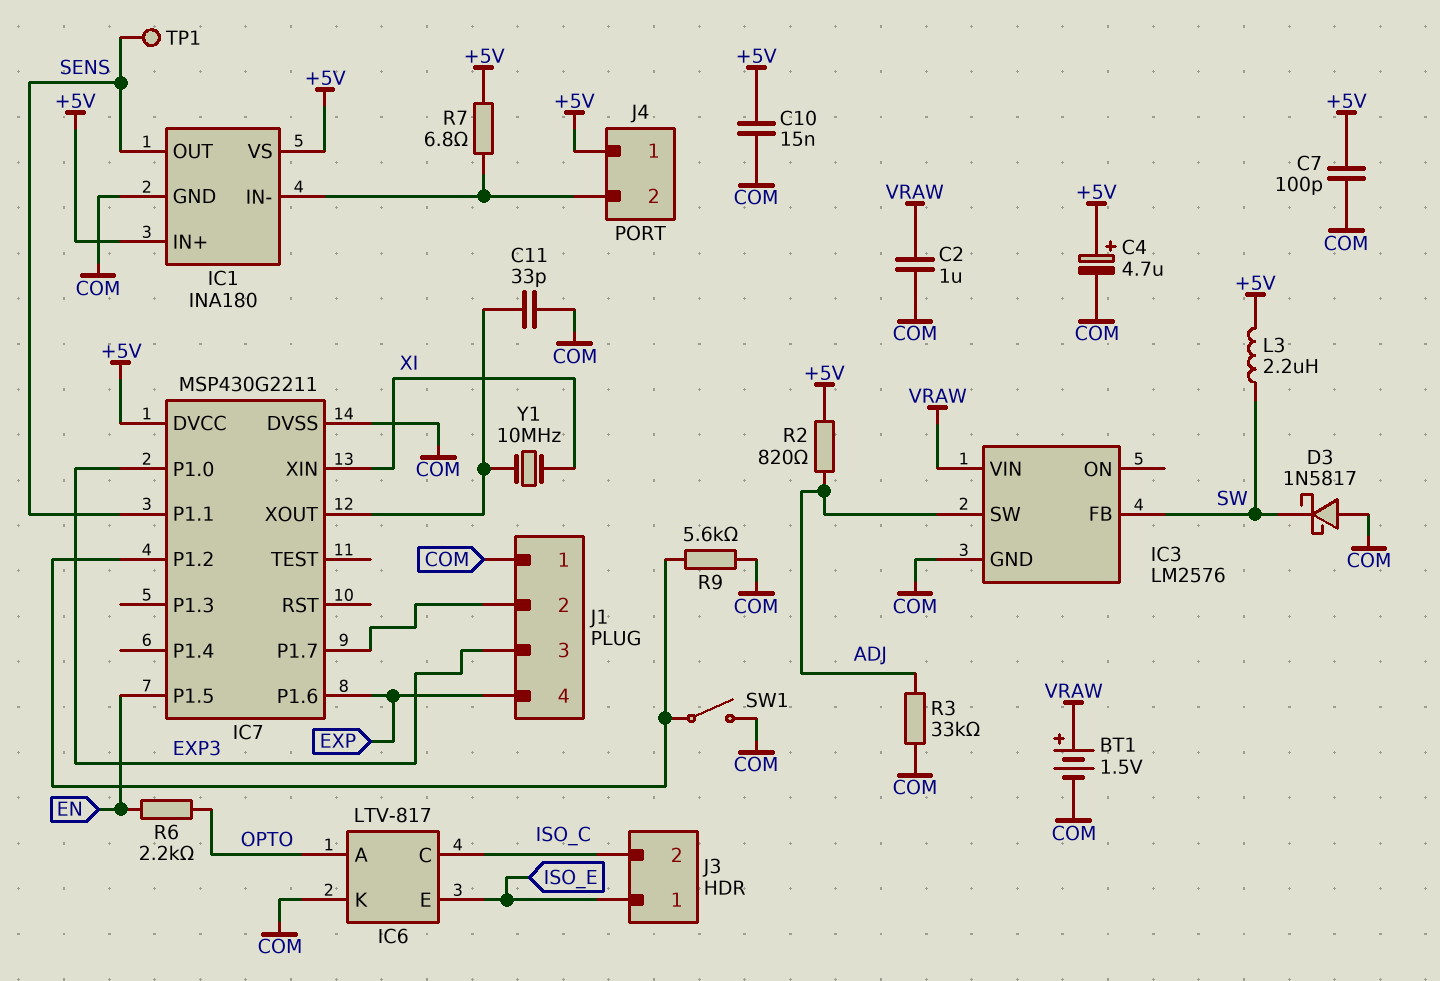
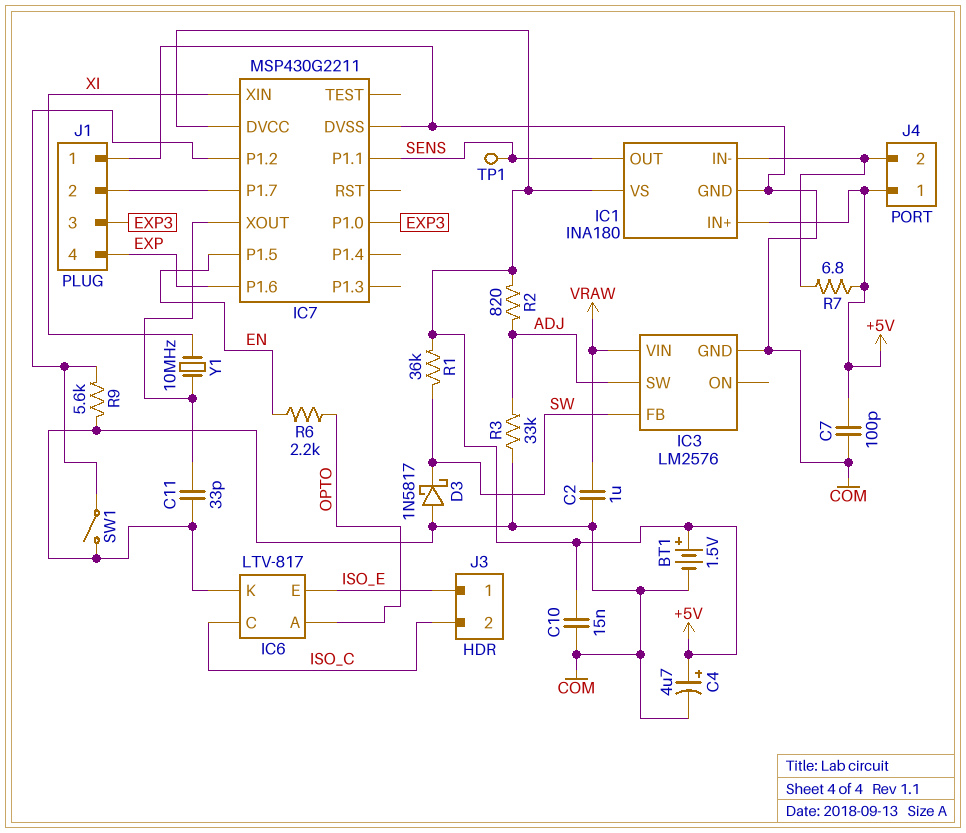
BT1: 1.5V (plus VRAW, minus COM) -> 1.5V (plus +5V, minus COM)
L3: 2.2uH (+5V, SW) -> none
R1: none -> 36k (+5V, SW)

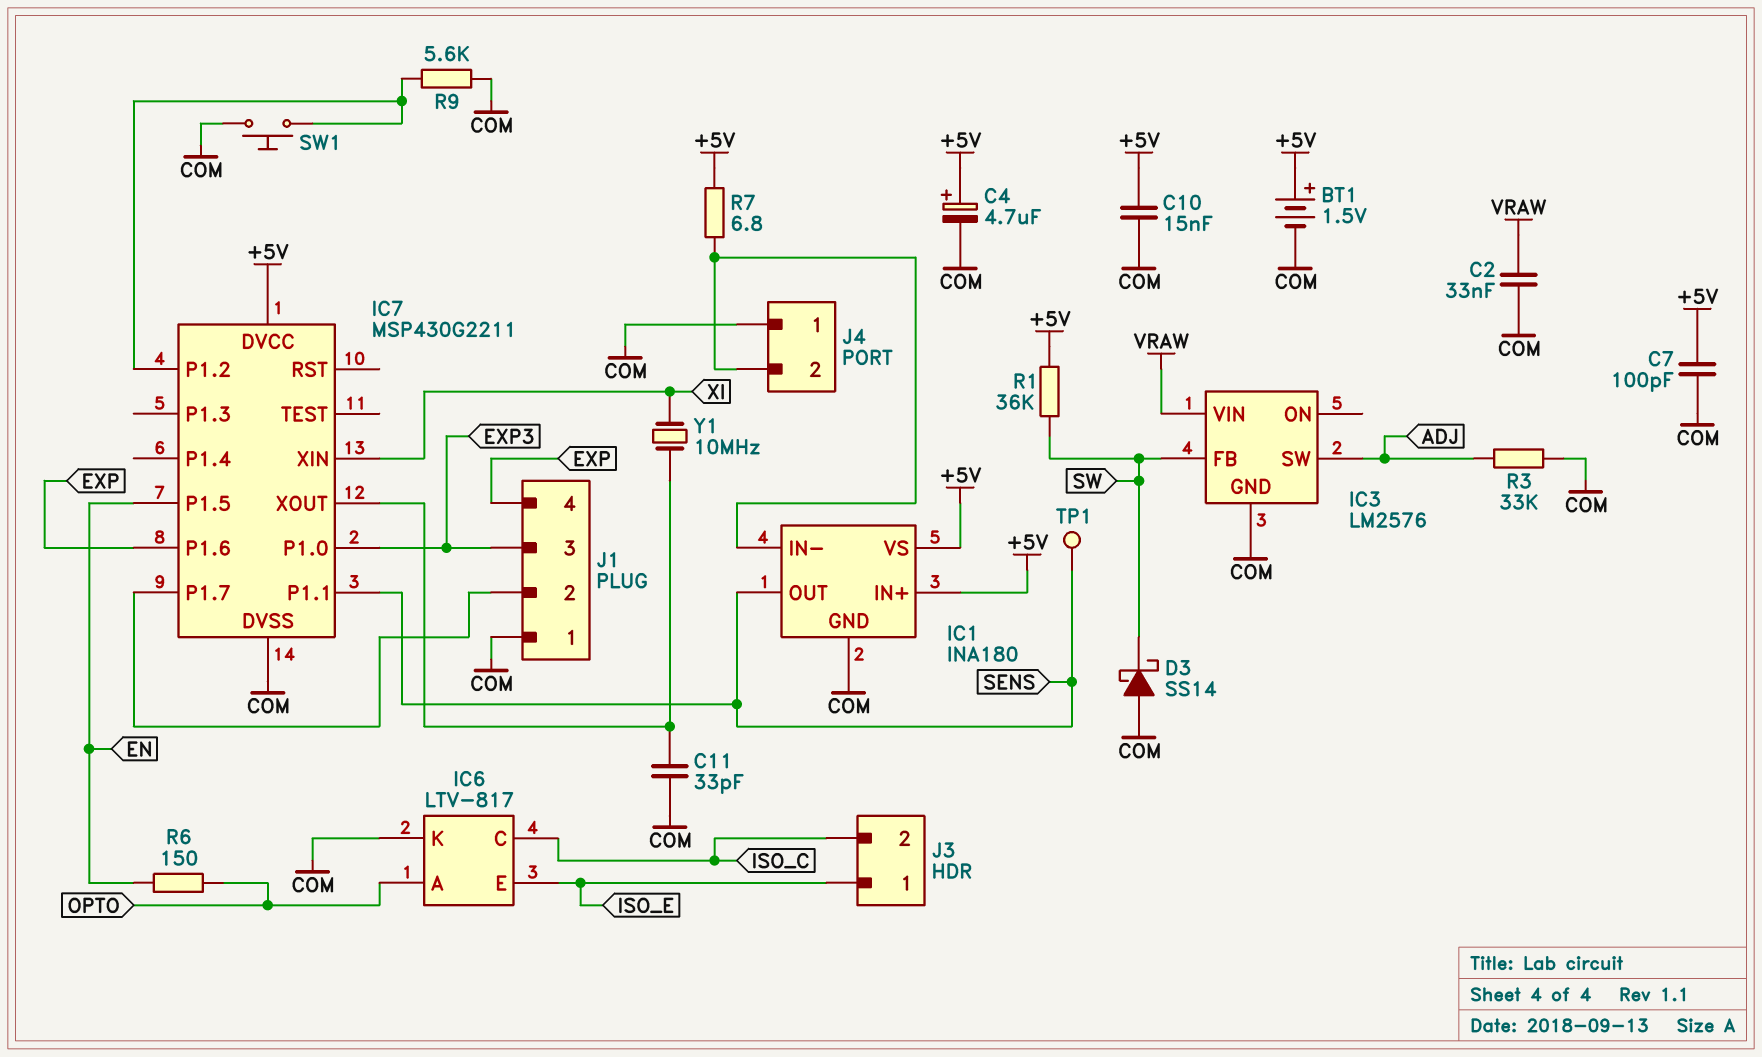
C2: 1uF (COM, VRAW) -> 33nF (COM, VRAW)
D3: schottky 1N5817 (A COM, K SW) -> schottky SS14 (A COM, K SW)
J4 pin 1: +5V -> COM
R2: 820 (+5V, ADJ) -> none
R6: 2.2k (EN, OPTO) -> 150 (EN, OPTO)
SW1: switch (COM, IC7/P1.2) -> button (COM, IC7/P1.2)

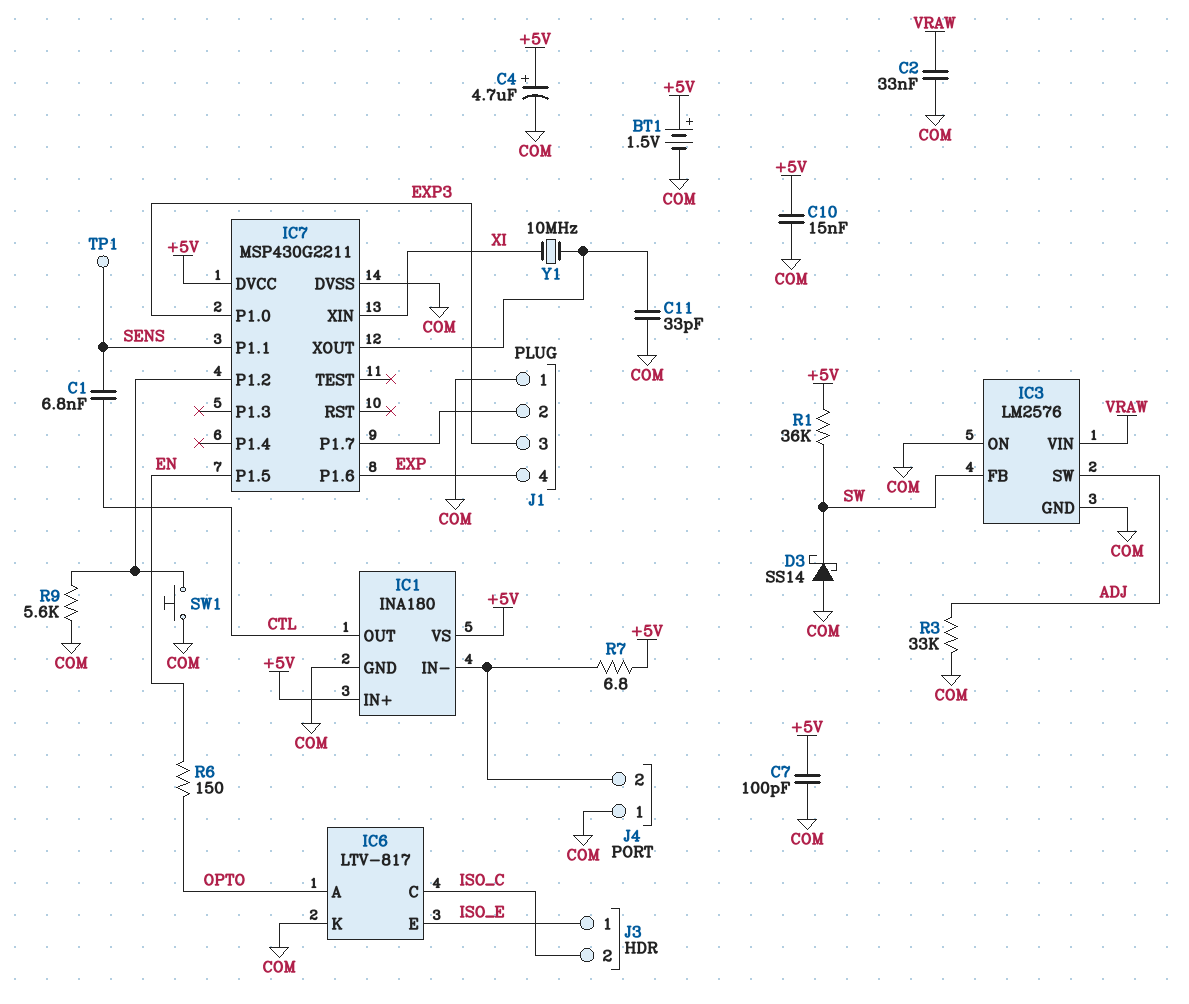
C1: none -> 6.8nF (CTL, SENS)
IC1 pin OUT: SENS -> CTL
IC3 pin ON: none -> COM

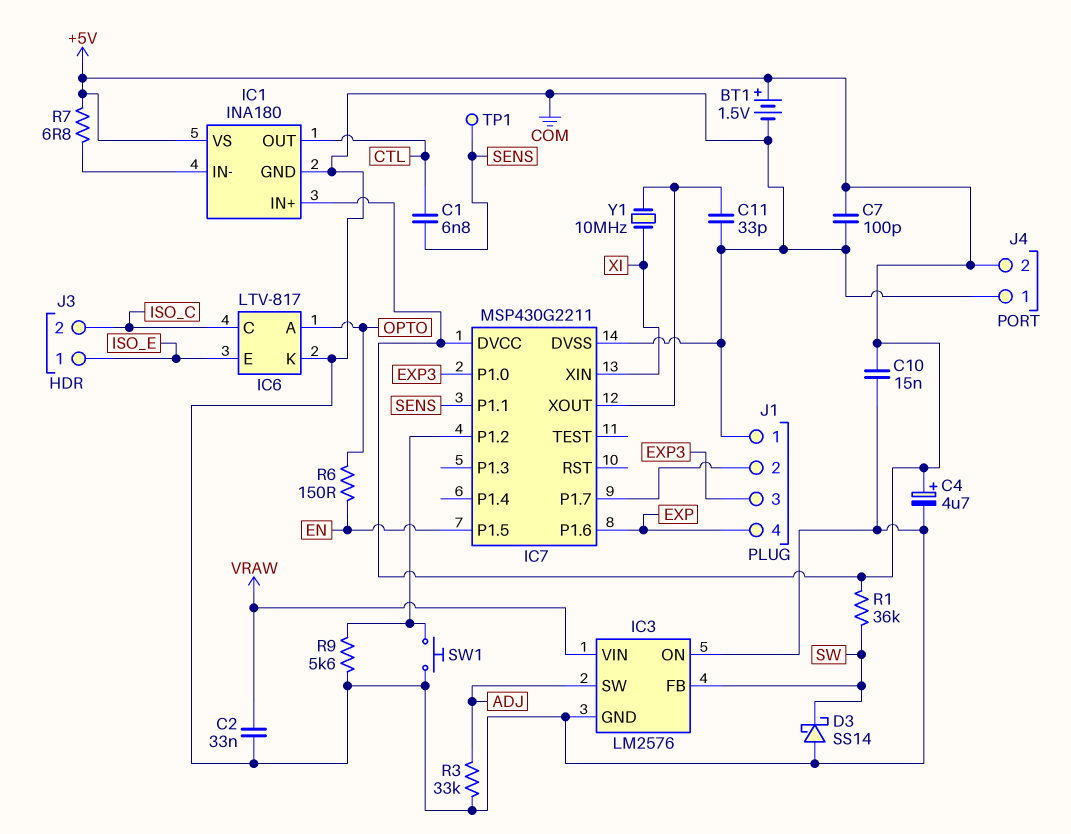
J4 pin 2: IC1/IN- -> +5V

